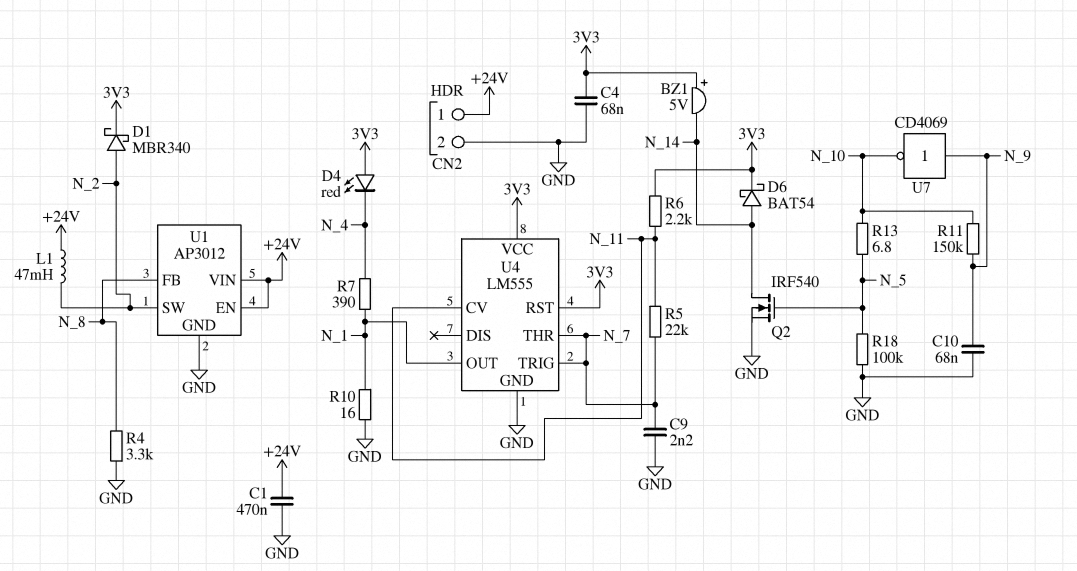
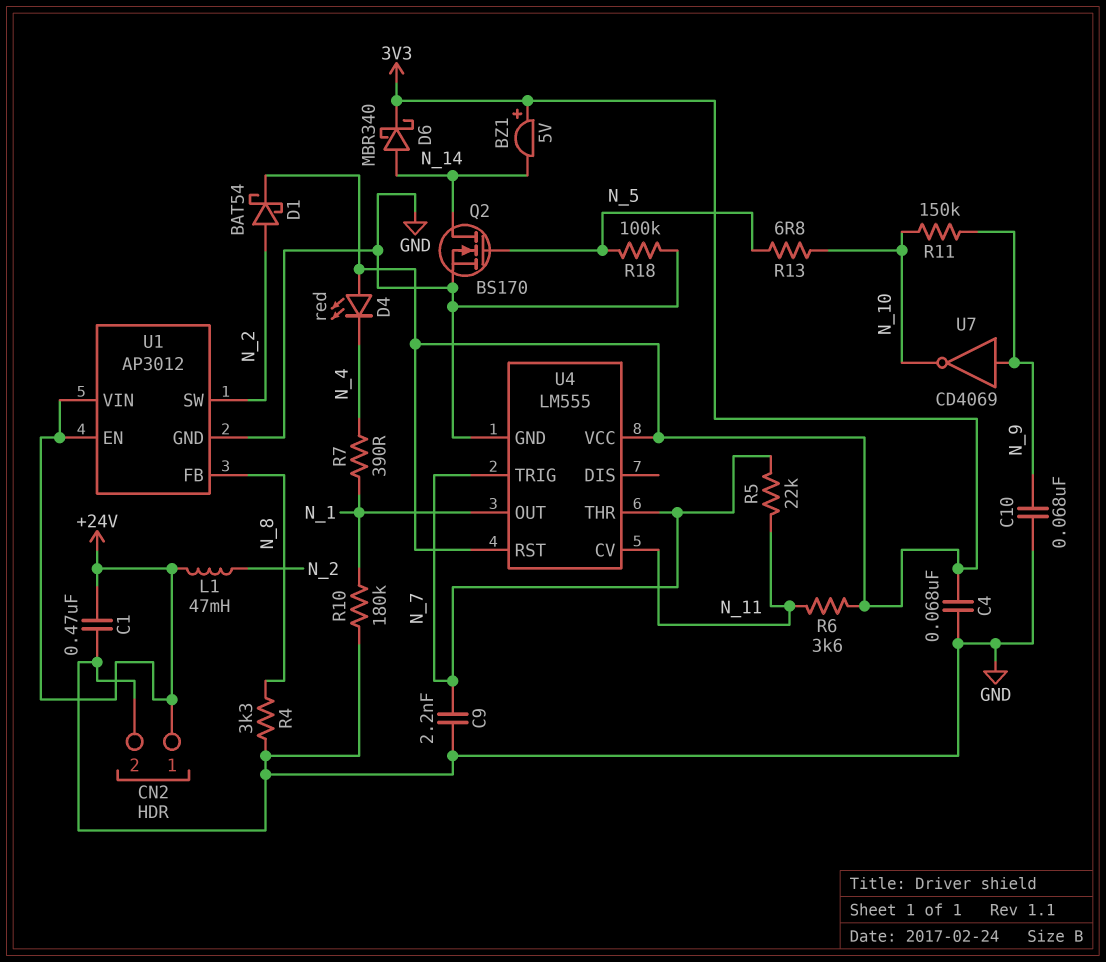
D1: schottky MBR340 (A N_2, K 3V3) -> schottky BAT54 (A N_2, K 3V3)
D6: schottky BAT54 (A N_14, K 3V3) -> schottky MBR340 (A N_14, K 3V3)
Q2: NMOS IRF540 (G N_5, D N_14, S GND) -> NMOS BS170 (G N_5, D N_14, S GND)
R6: 2.2k (3V3, N_11) -> 3.6k (3V3, N_11)
R10: 16 (GND, N_1) -> 180k (GND, N_1)

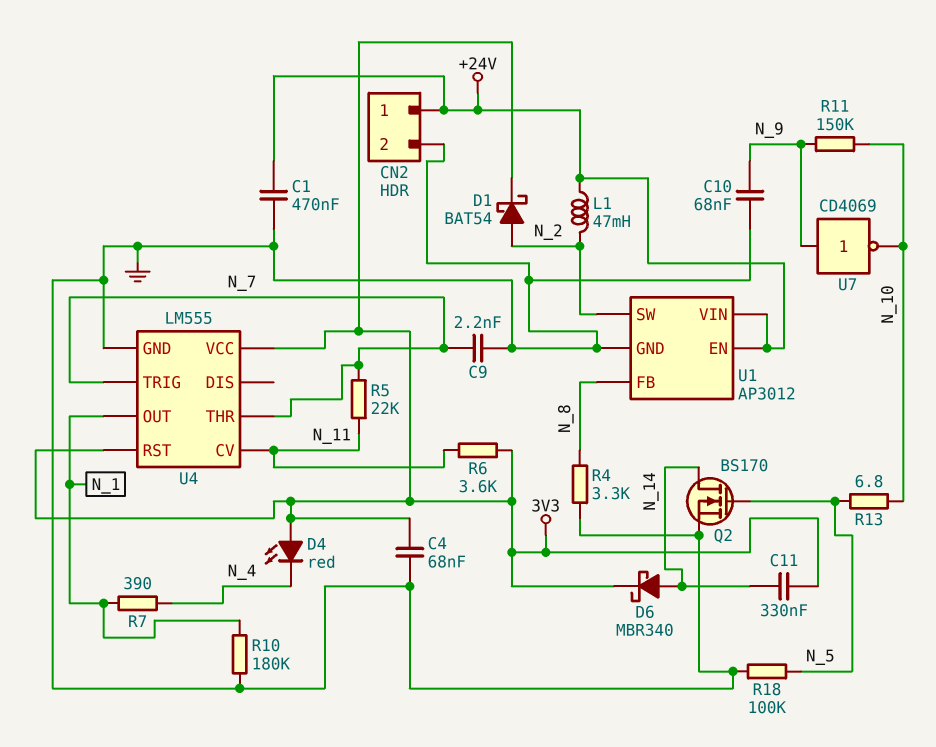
BZ1: buzzer 5V (plus 3V3, minus N_14) -> none
C11: none -> 330nF (3V3, N_14)

